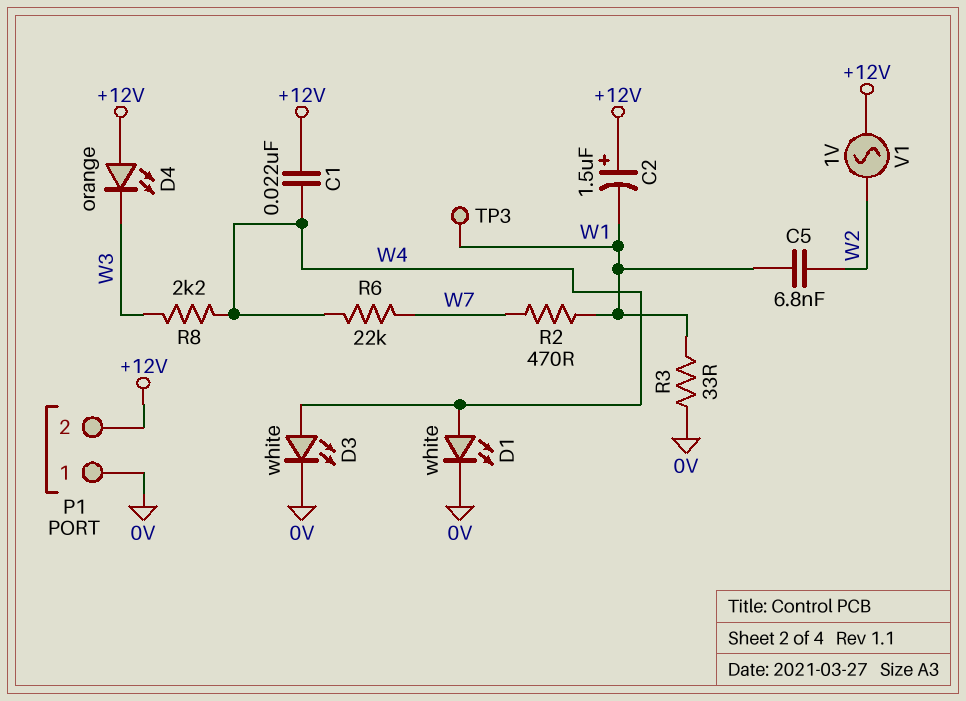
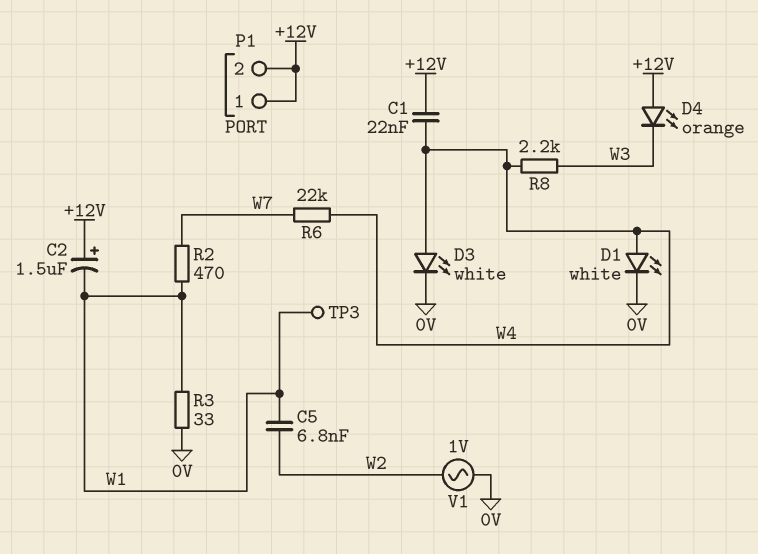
P1 pin 1: 0V -> +12V
V1: AC 1V (+12V, W2) -> AC 1V (0V, W2)

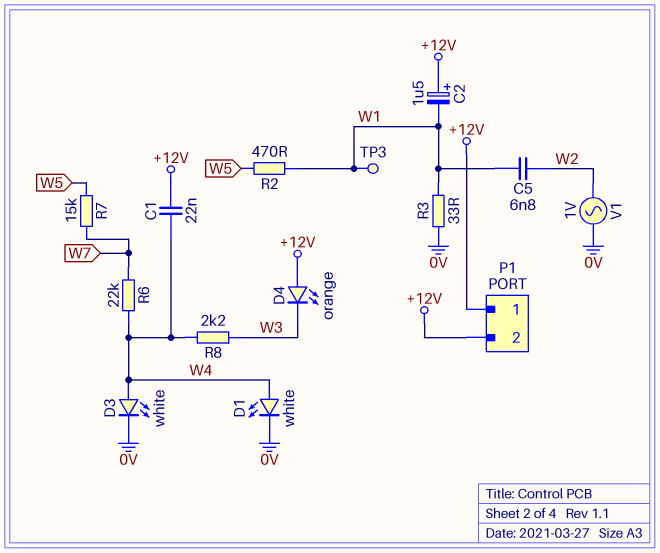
R2: 470 (W1, W7) -> 470 (W1, W5)
R7: none -> 15k (W5, W7)

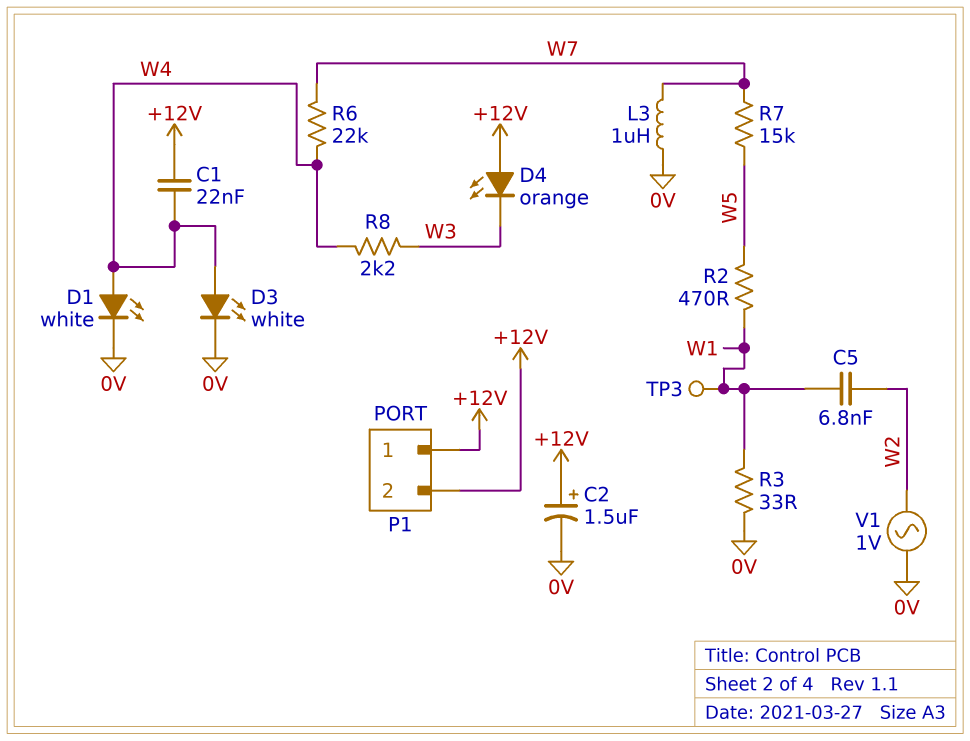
C2: 1.5uF (plus +12V, minus W1) -> 1.5uF (plus +12V, minus 0V)
L3: none -> 1uH (0V, W7)

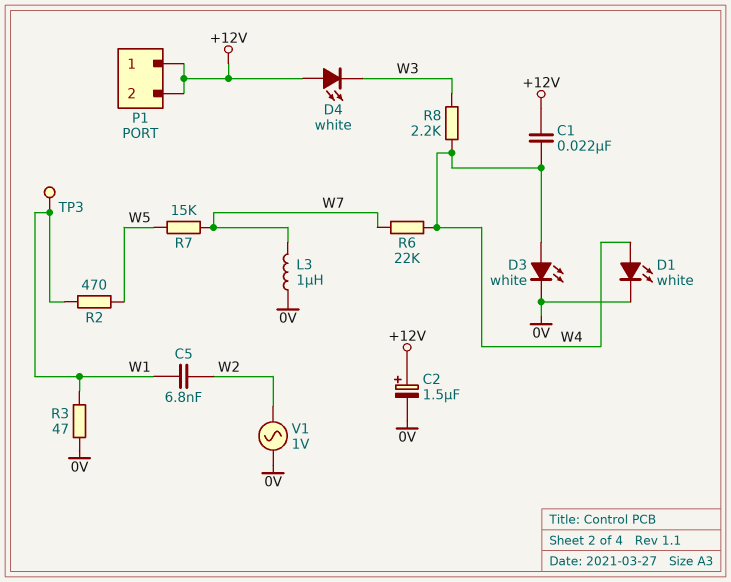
D4: LED orange (A +12V, K W3) -> LED white (A +12V, K W3)
R3: 33 (0V, W1) -> 47 (0V, W1)

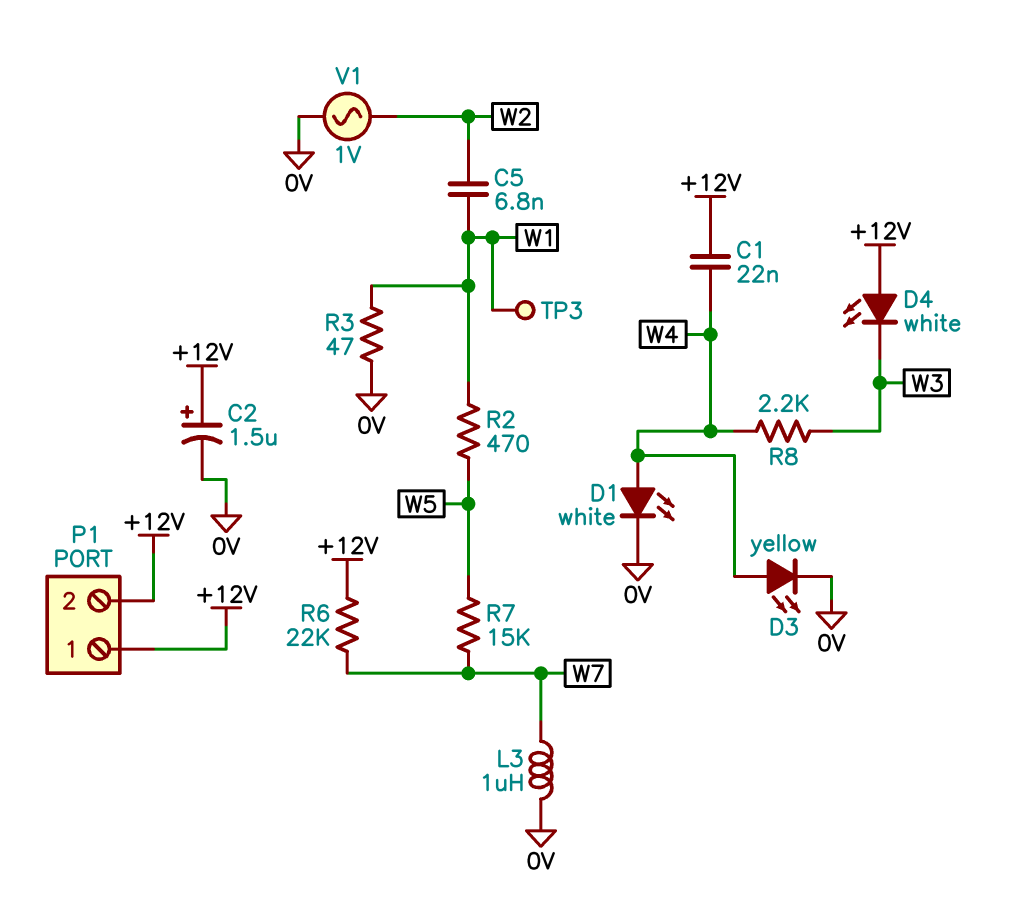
D3: LED white (A W4, K 0V) -> LED yellow (A W4, K 0V)
R6: 22k (W4, W7) -> 22k (+12V, W7)

